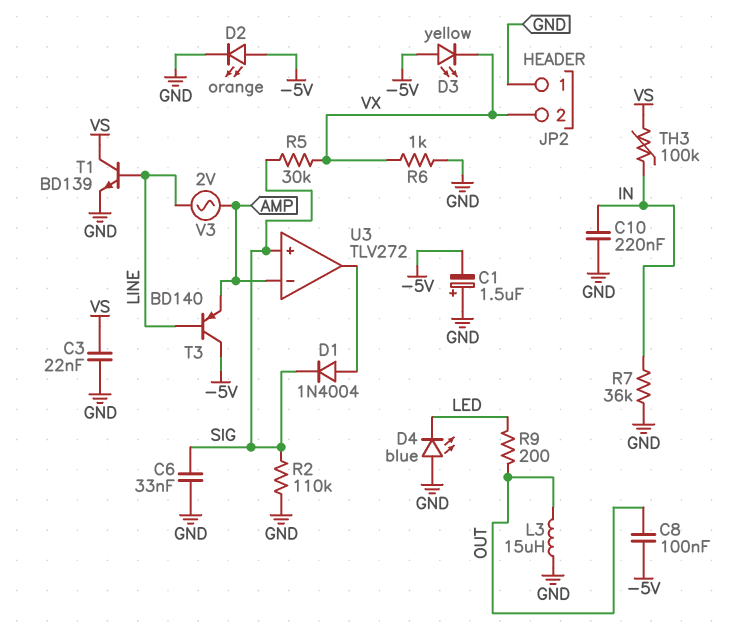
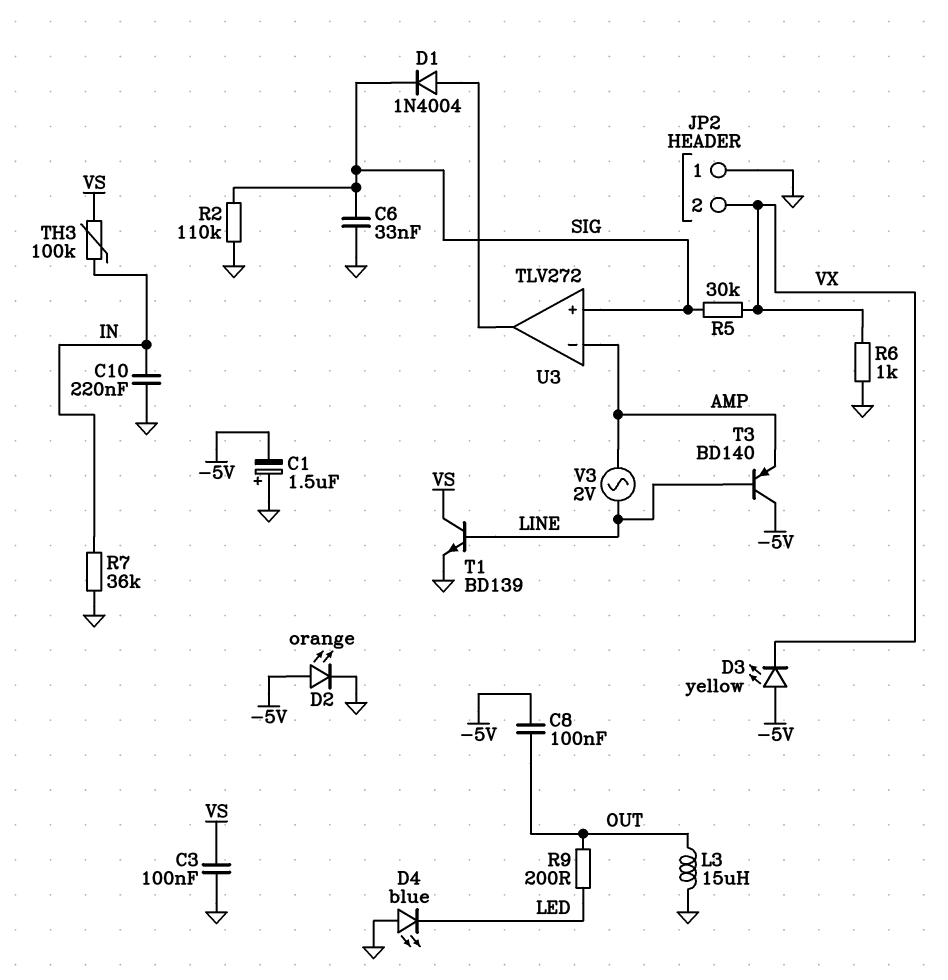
C3: 22nF (GND, VS) -> 100nF (GND, VS)

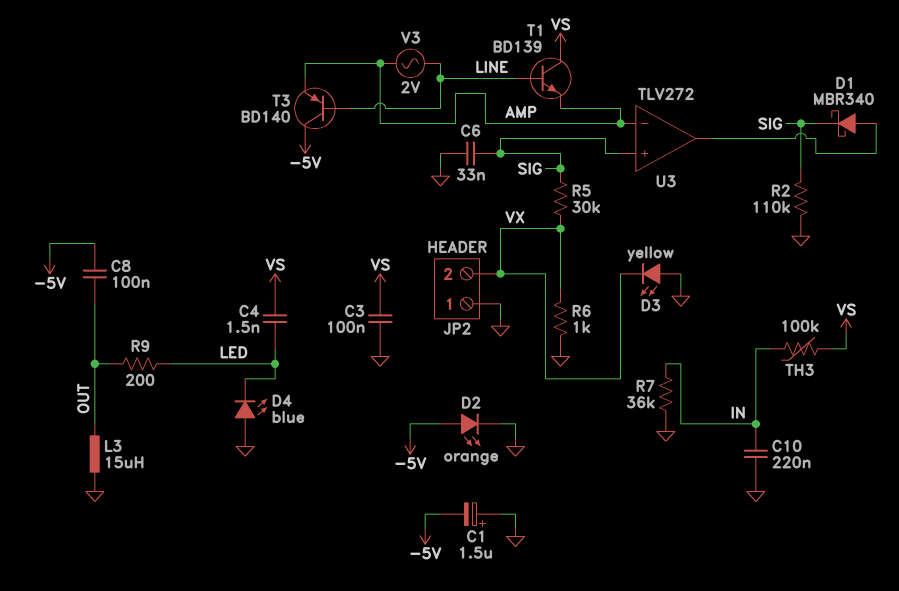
C4: none -> 1.5nF (LED, VS)
D1: diode 1N4004 (A U3/out, K SIG) -> schottky MBR340 (A U3/out, K SIG)
D3: LED yellow (A -5V, K VX) -> LED yellow (A GND, K VX)
T1: NPN BD139 (B LINE, C VS, E GND) -> NPN BD139 (B LINE, C VS, E AMP)

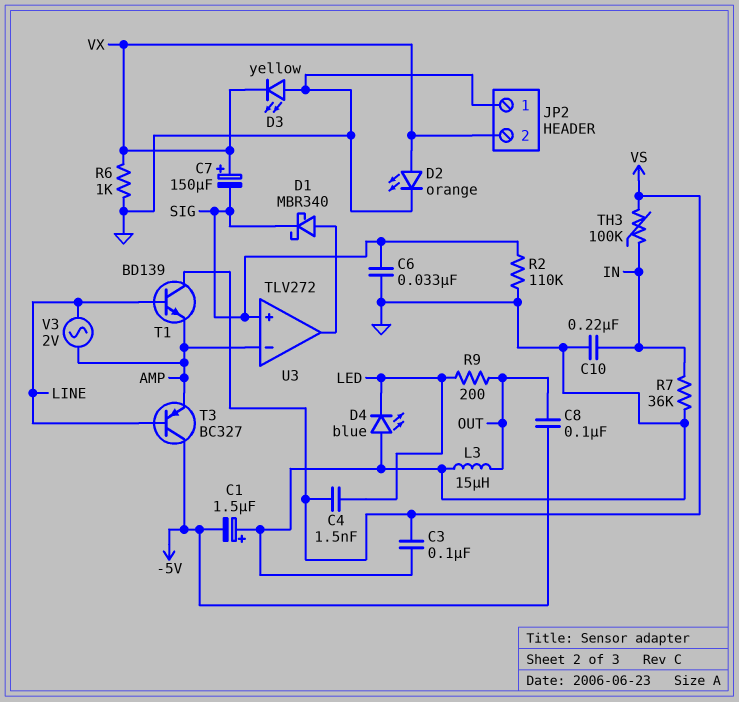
C7: none -> 150uF (plus VX, minus SIG)
D2: LED orange (A -5V, K GND) -> LED orange (A VX, K GND)
R5: 30k (SIG, VX) -> none
T3: PNP BD140 (B LINE, C -5V, E AMP) -> PNP BC327 (B LINE, C -5V, E AMP)

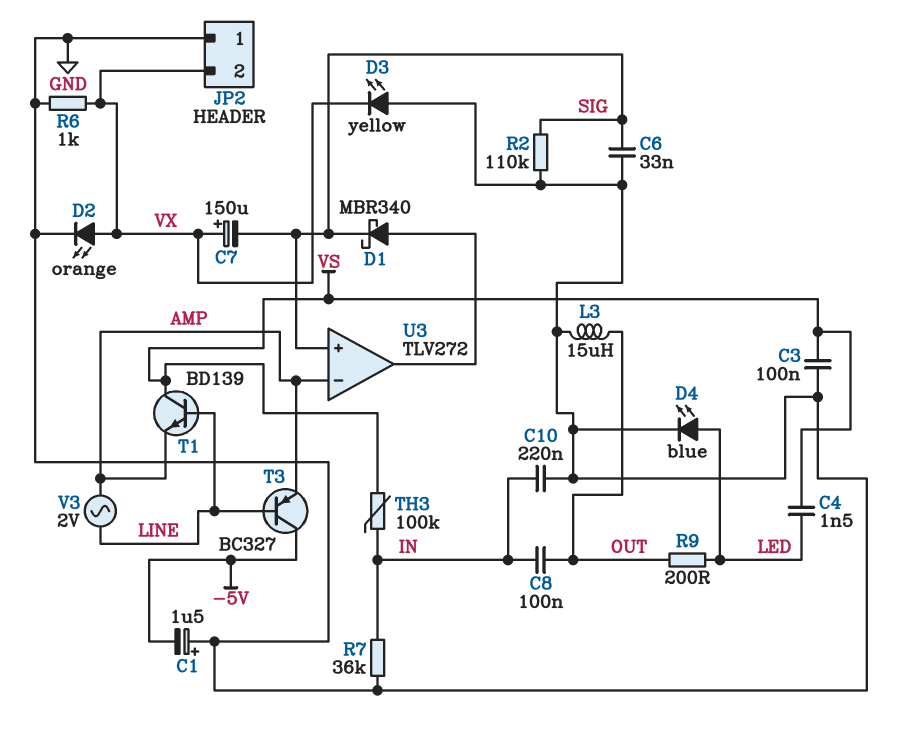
C8: 100nF (-5V, OUT) -> 100nF (IN, OUT)
D4: LED blue (A GND, K LED) -> LED blue (A LED, K GND)

